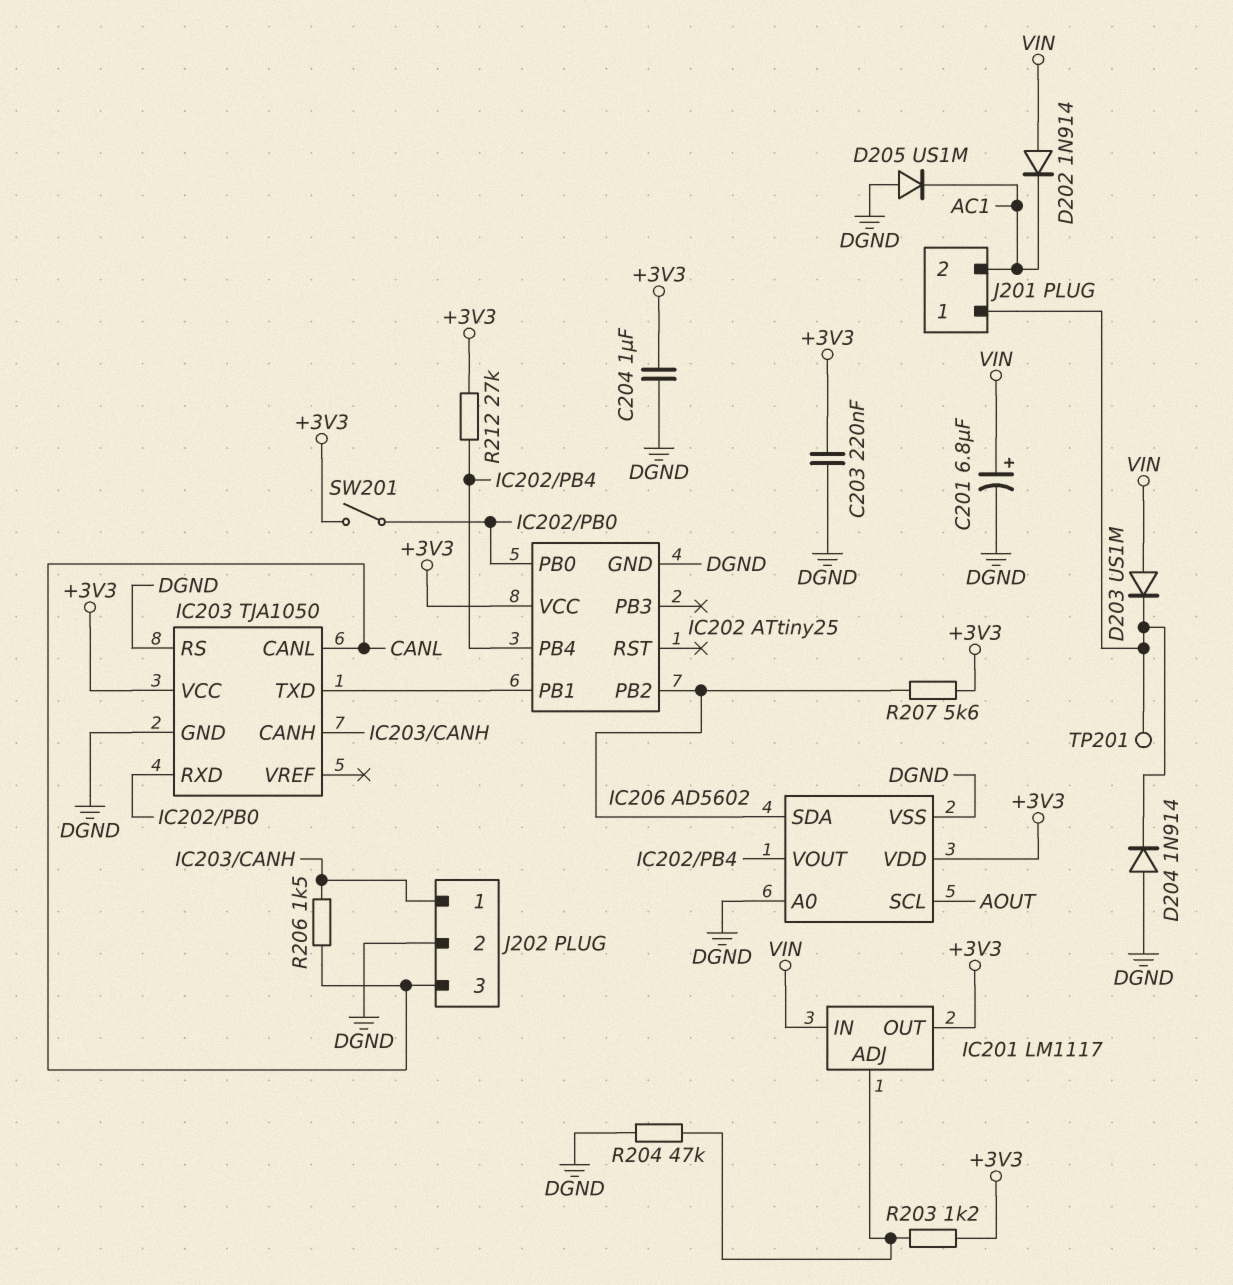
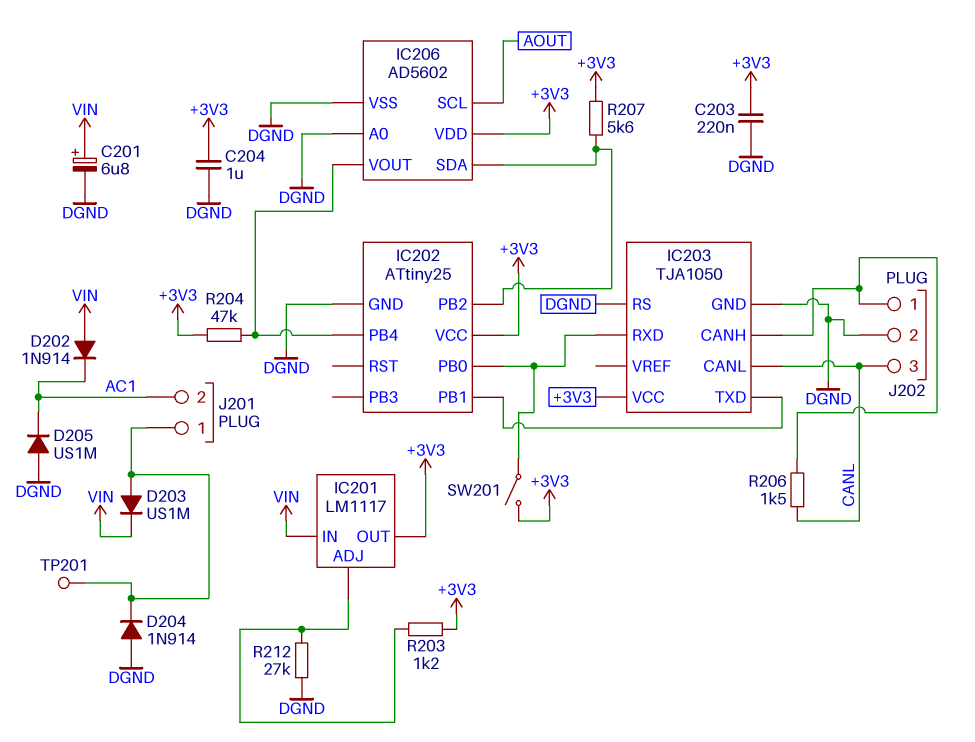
D203: diode US1M (A VIN, K J201/1) -> diode US1M (A J201/1, K VIN)
R204: 47k (DGND, IC201/ADJ) -> 47k (+3V3, IC202/PB4)
R212: 27k (+3V3, IC202/PB4) -> 27k (DGND, IC201/ADJ)

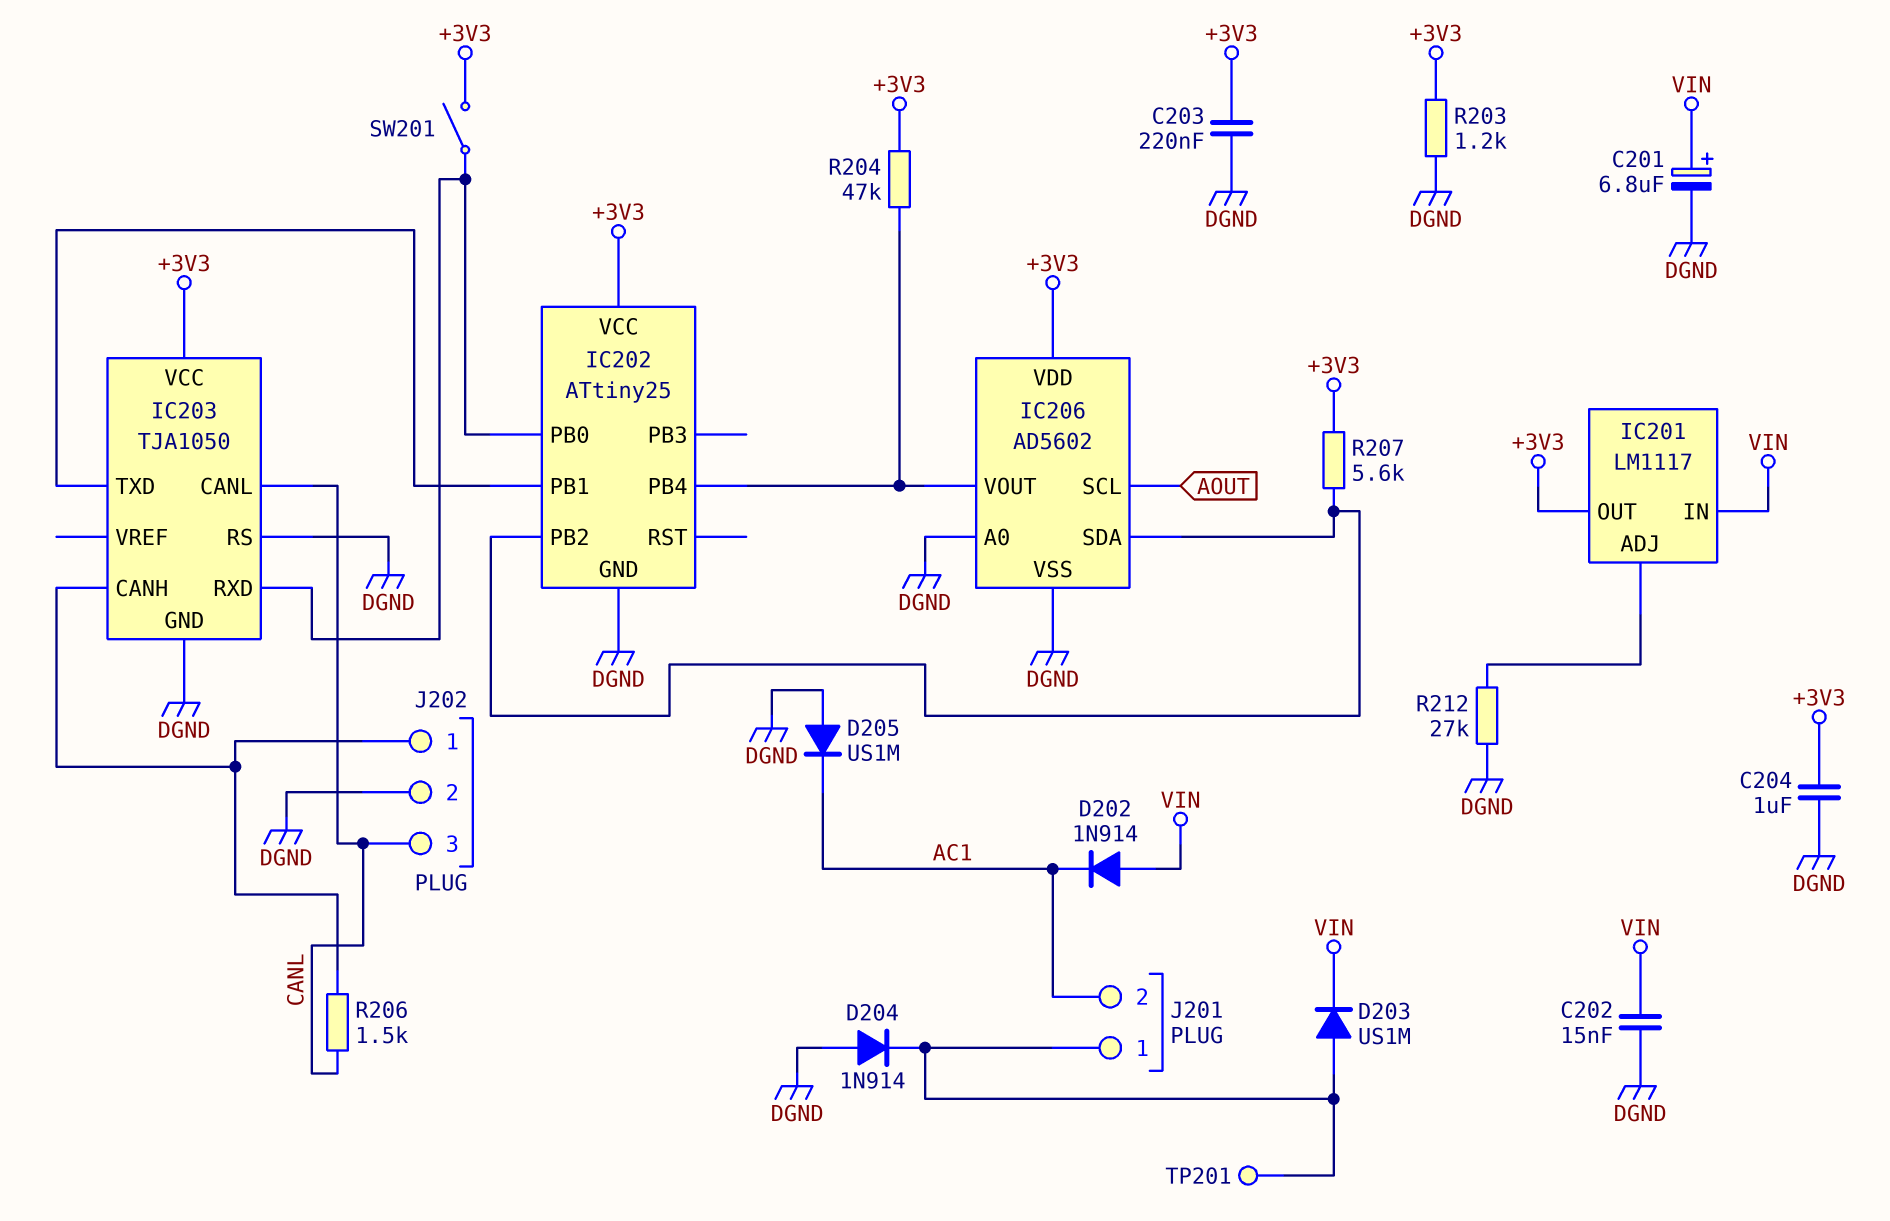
C202: none -> 15nF (DGND, VIN)
R203: 1.2k (+3V3, IC201/ADJ) -> 1.2k (+3V3, DGND)

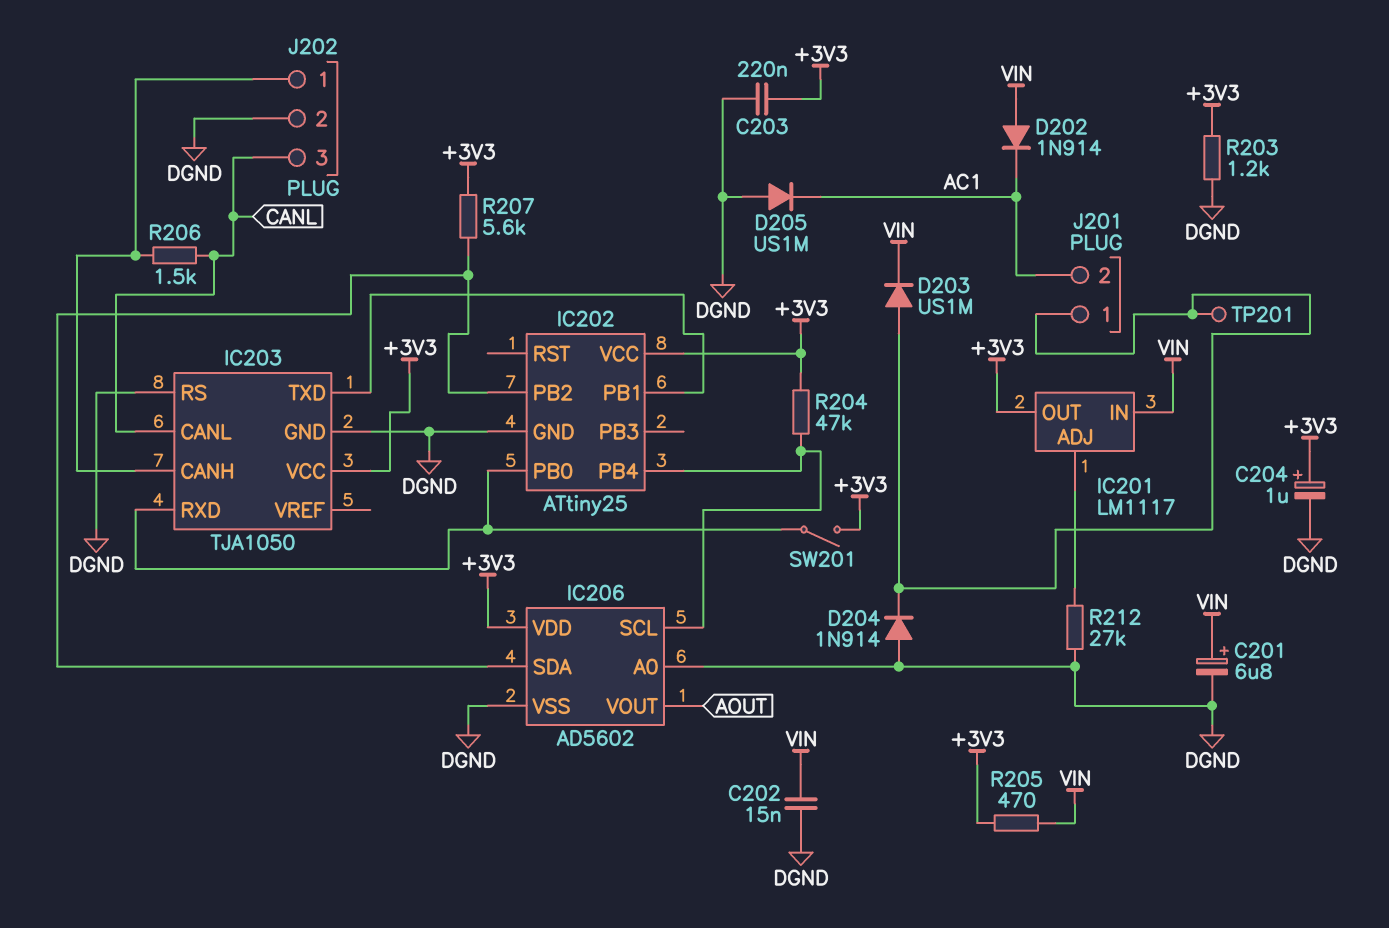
C204: 1uF (+3V3, DGND) -> 1uF (plus +3V3, minus DGND)
IC206 pin SCL: AOUT -> IC202/PB4
IC206 pin VOUT: IC202/PB4 -> AOUT
R205: none -> 470 (+3V3, VIN)

